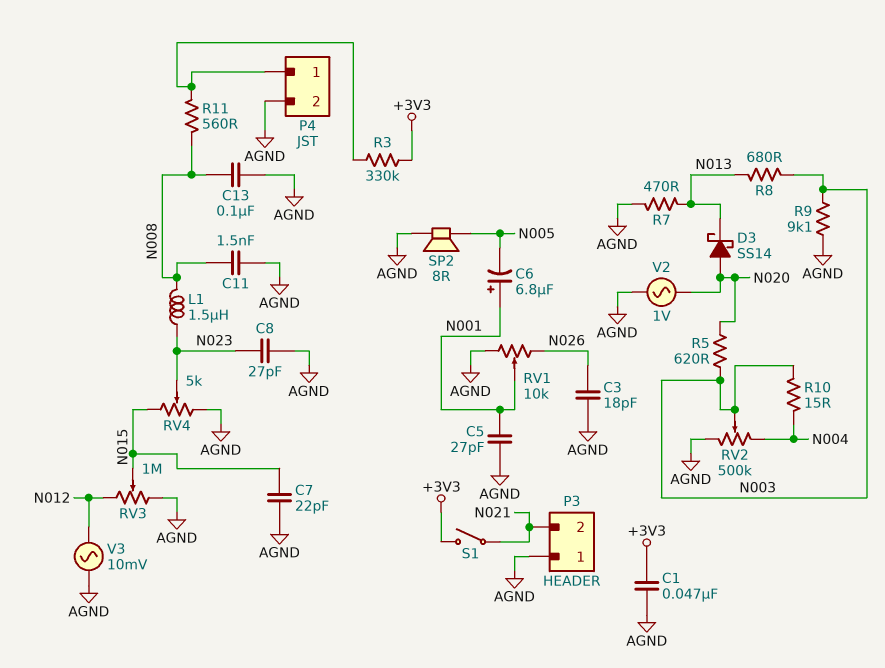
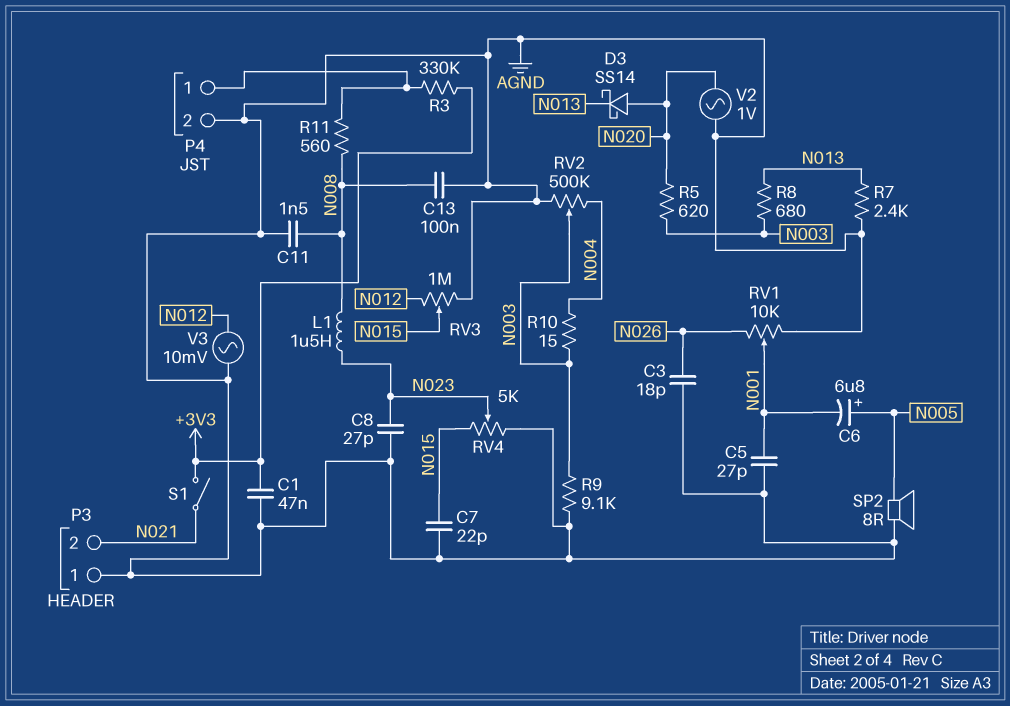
C6: 6.8uF (plus N001, minus N005) -> 6.8uF (plus N005, minus N001)
R7: 470 (AGND, N013) -> 2.4k (AGND, N013)

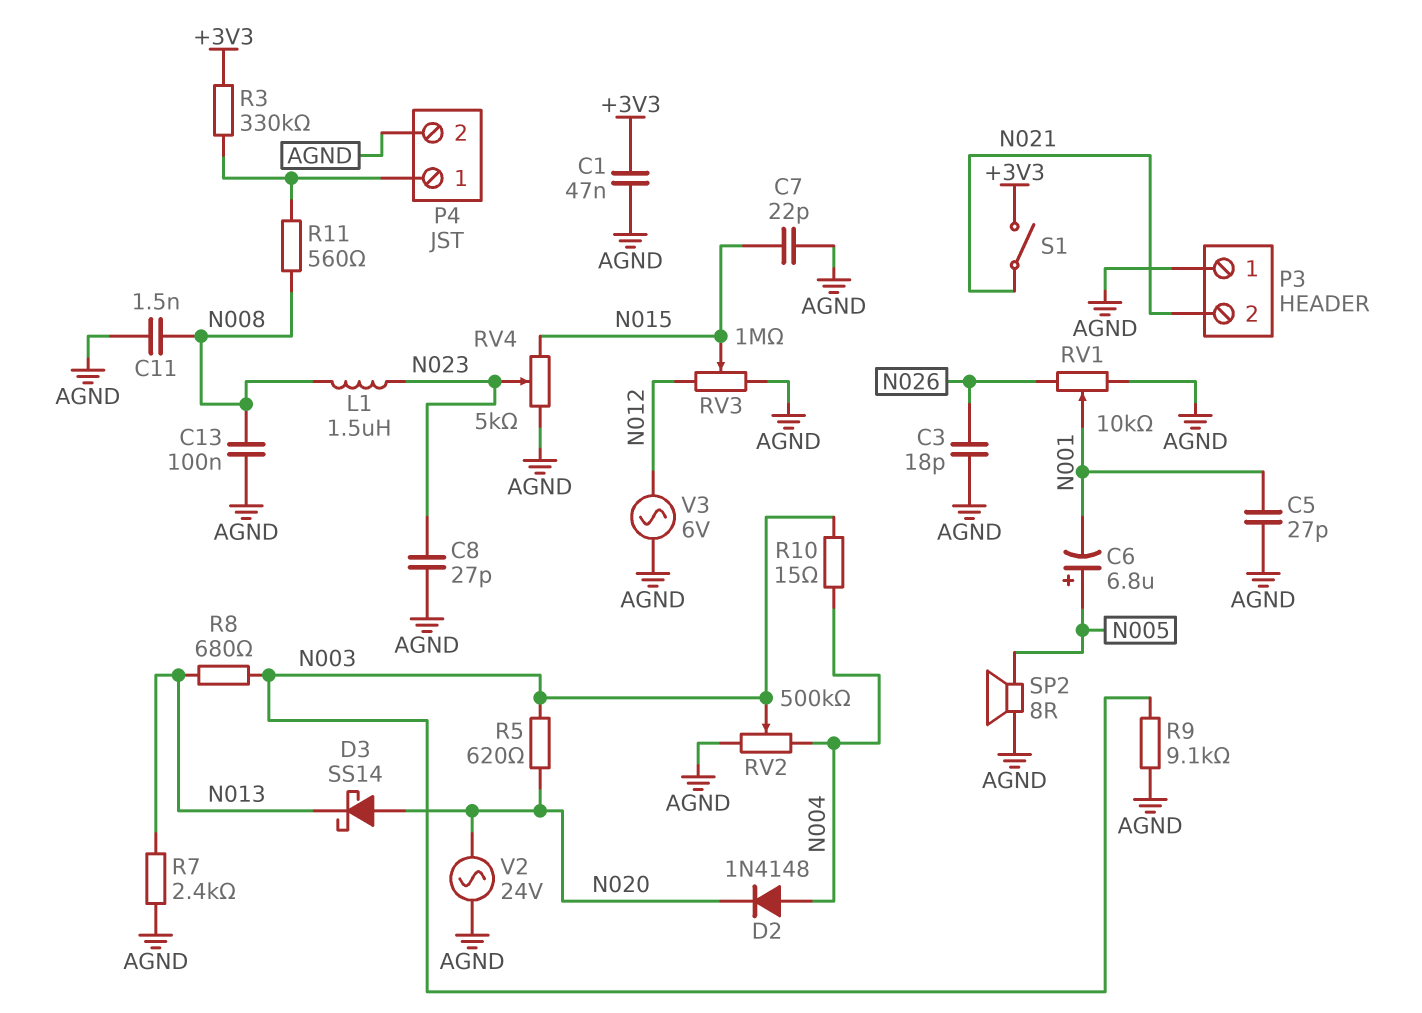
D2: none -> diode 1N4148 (A N004, K N020)
V2: AC 1V (AGND, N020) -> AC 24V (AGND, N020)
V3: AC 10mV (AGND, N012) -> AC 6V (AGND, N012)

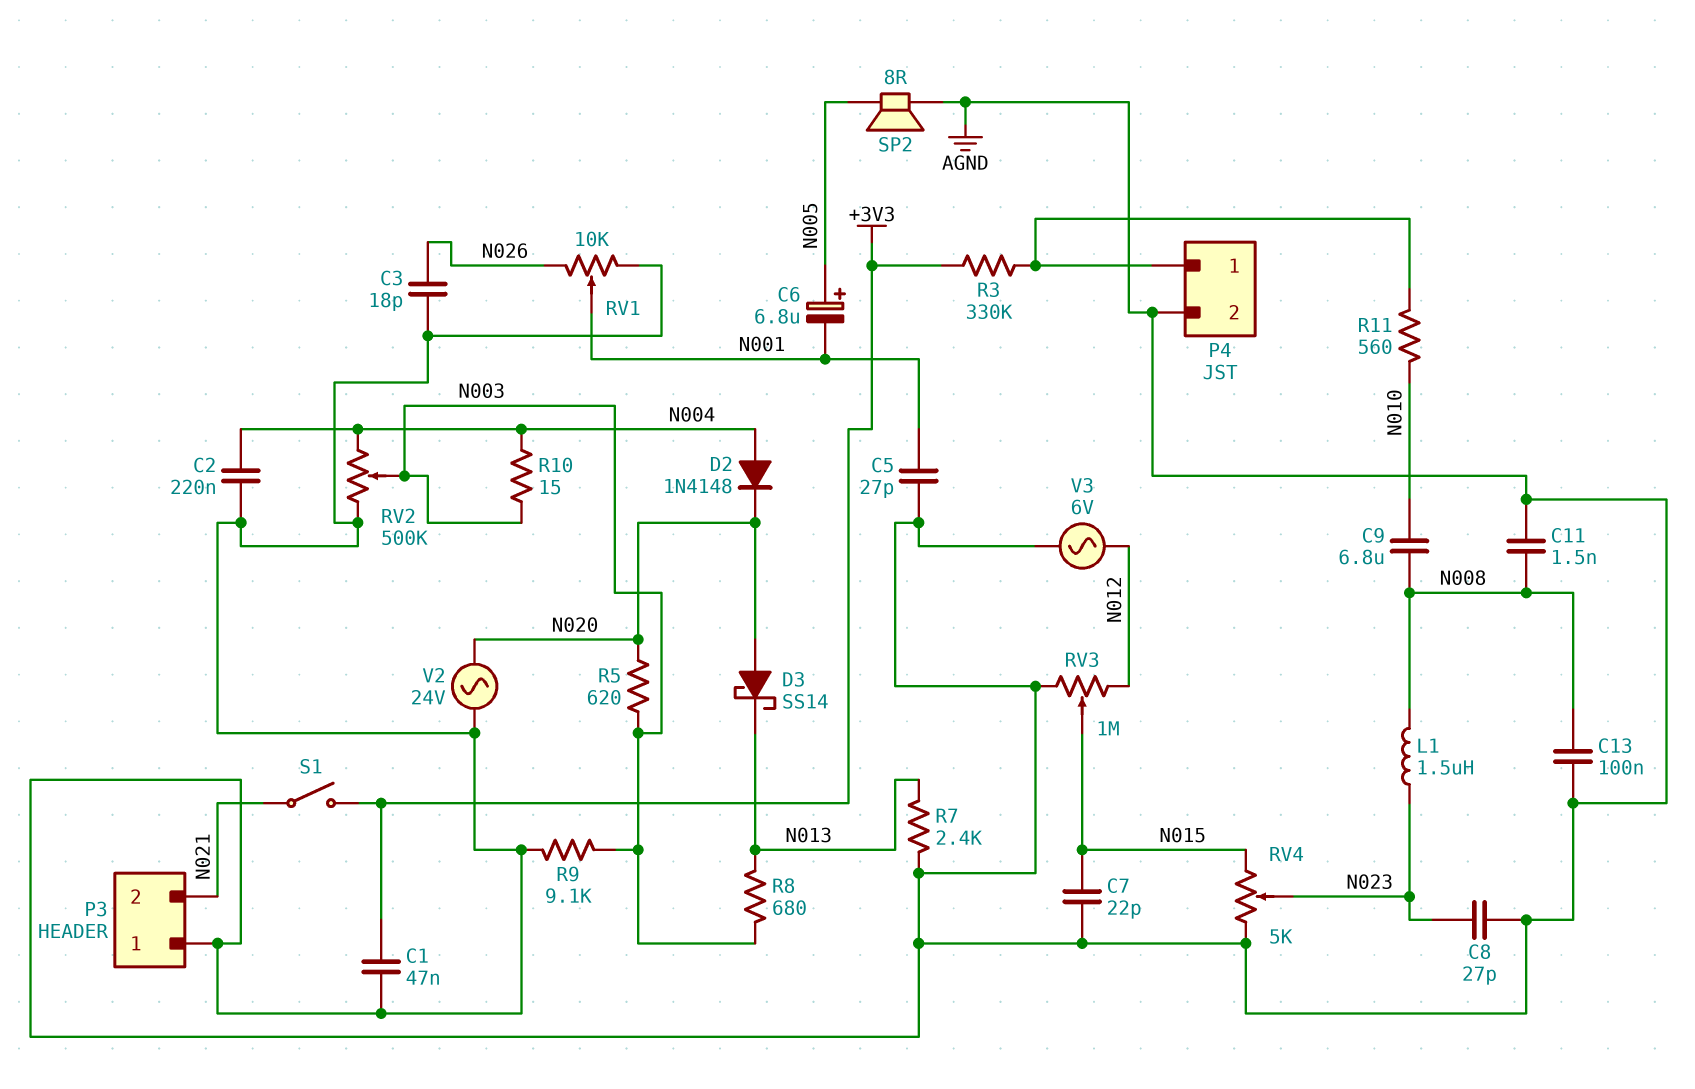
C2: none -> 220nF (AGND, N004)
C9: none -> 6.8uF (N008, N010)
R11: 560 (N008, P4/1) -> 560 (N010, P4/1)

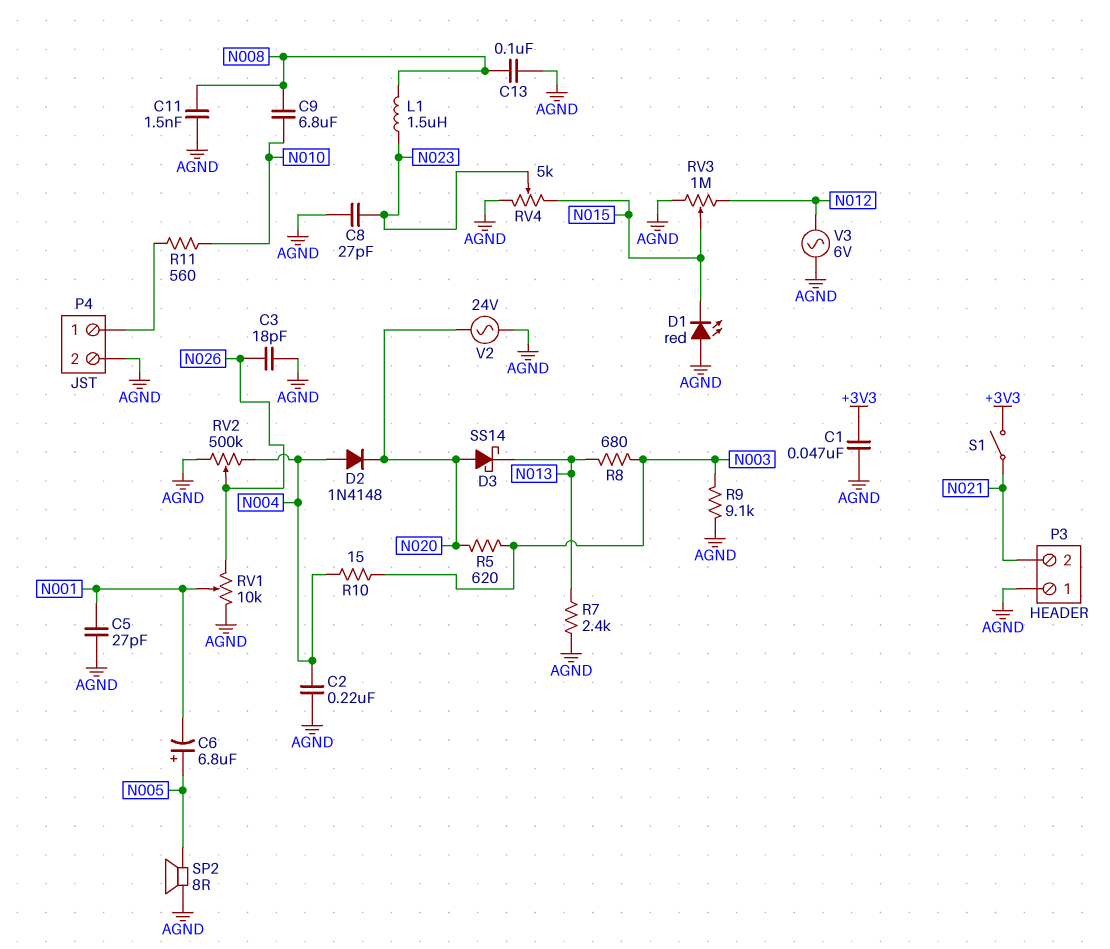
C7: 22pF (AGND, N015) -> none
D1: none -> LED red (A AGND, K N015)
R3: 330k (+3V3, P4/1) -> none
RV2: 500k (AGND, N004, wiper N003) -> 500k (AGND, N004, wiper N026)

